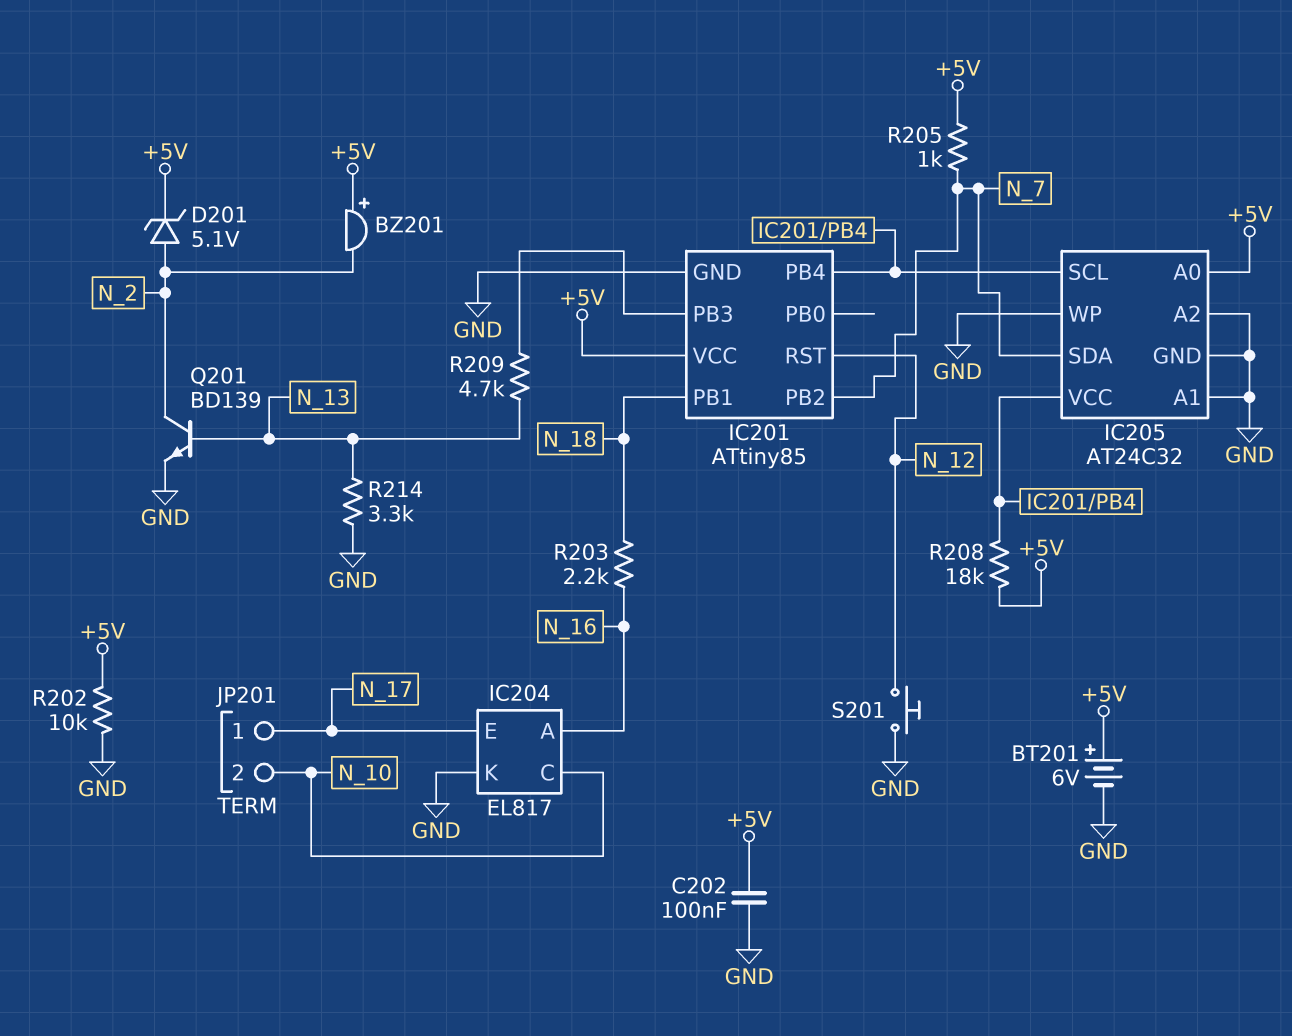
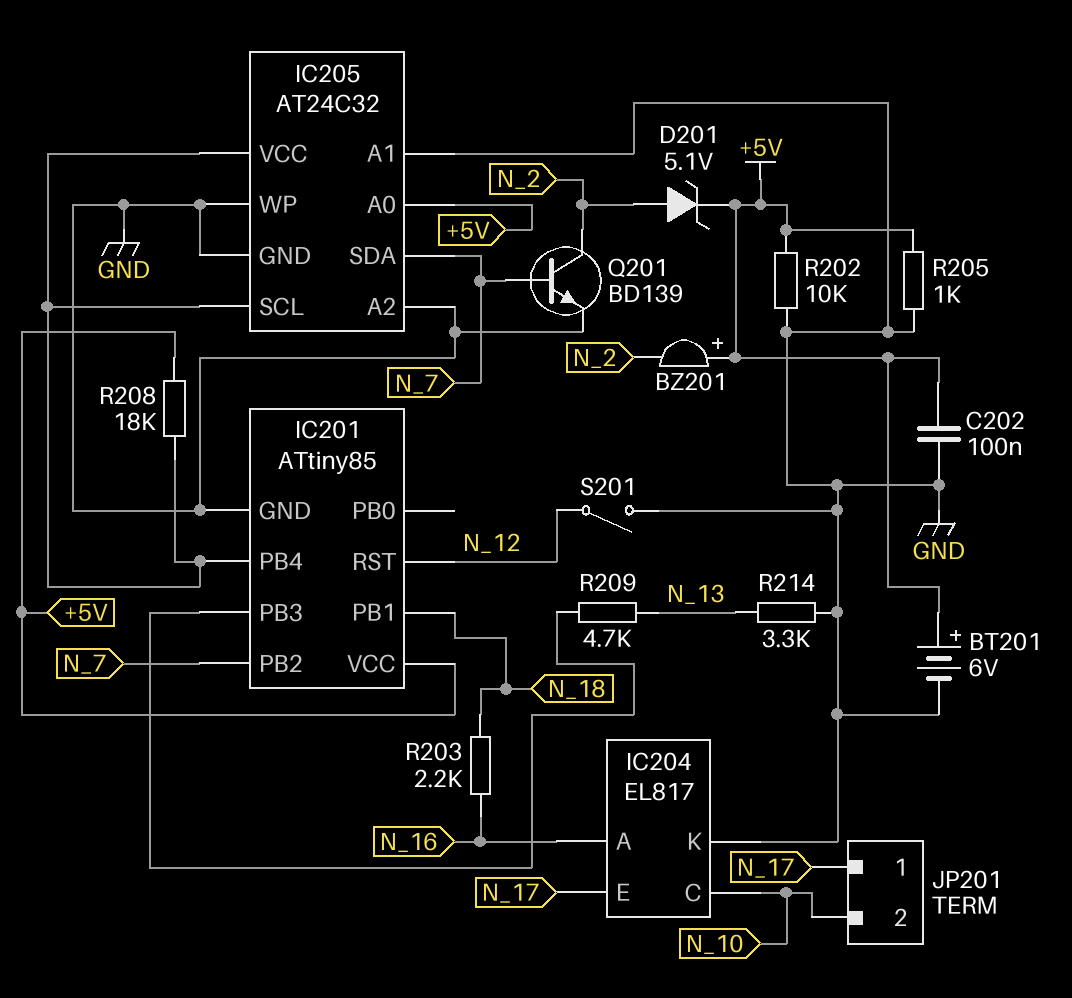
Q201: NPN BD139 (B N_13, C N_2, E GND) -> NPN BD139 (B N_7, C N_2, E GND)
R205: 1k (+5V, N_7) -> 1k (+5V, GND)
S201: button (GND, N_12) -> switch (GND, N_12)

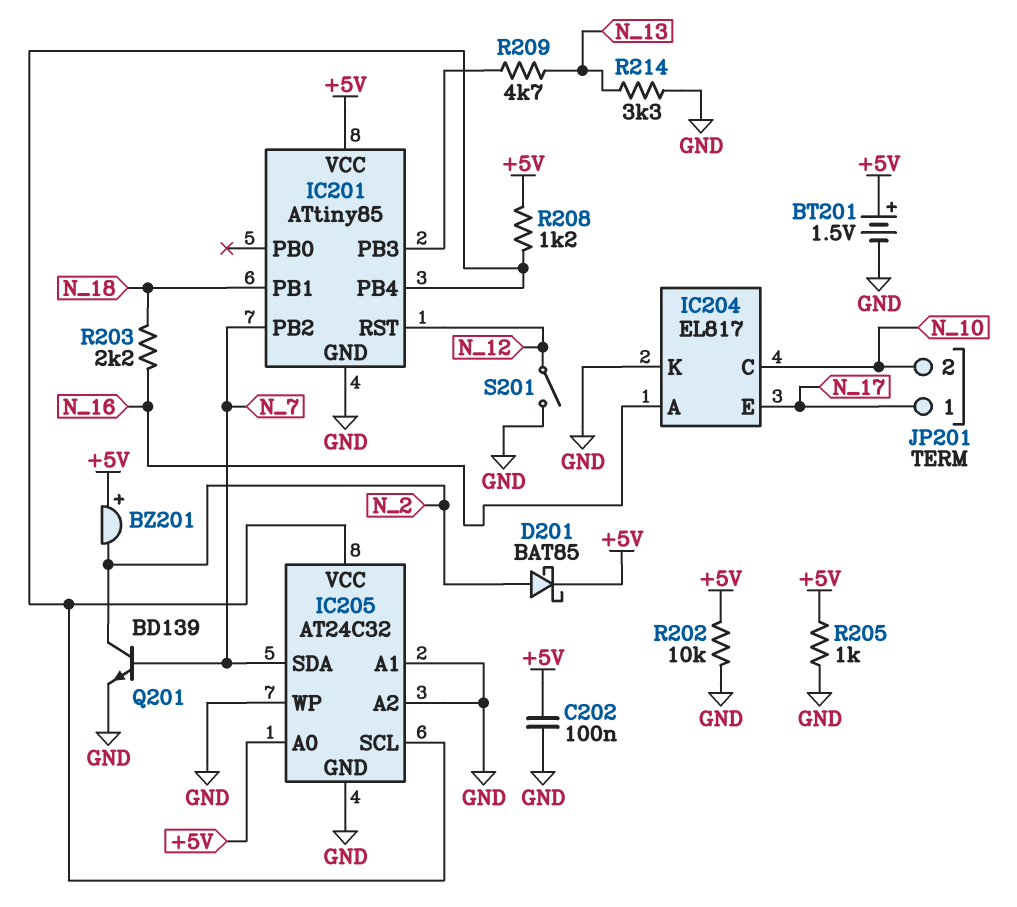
BT201: 6V (plus +5V, minus GND) -> 1.5V (plus +5V, minus GND)
D201: zener 5.1V (A N_2, K +5V) -> schottky BAT85 (A N_2, K +5V)
R208: 18k (+5V, IC201/PB4) -> 1.2k (+5V, IC201/PB4)

